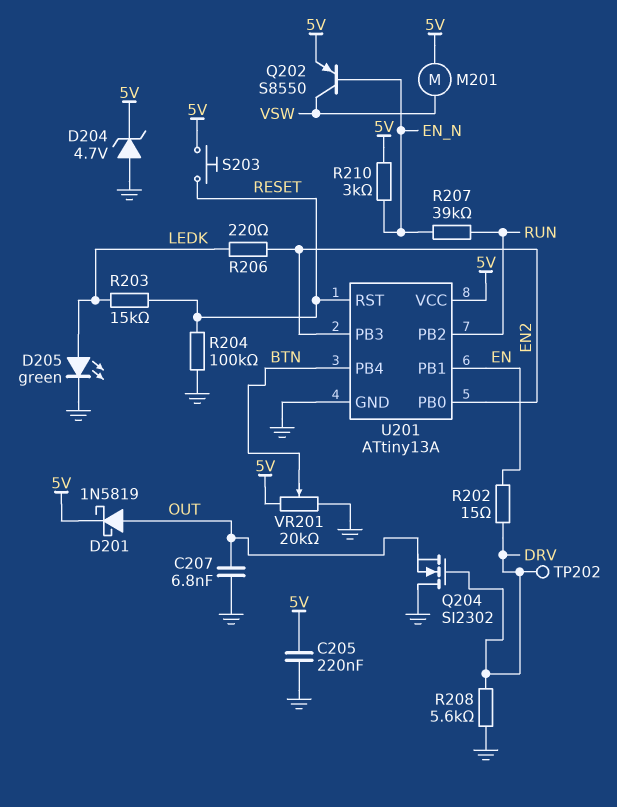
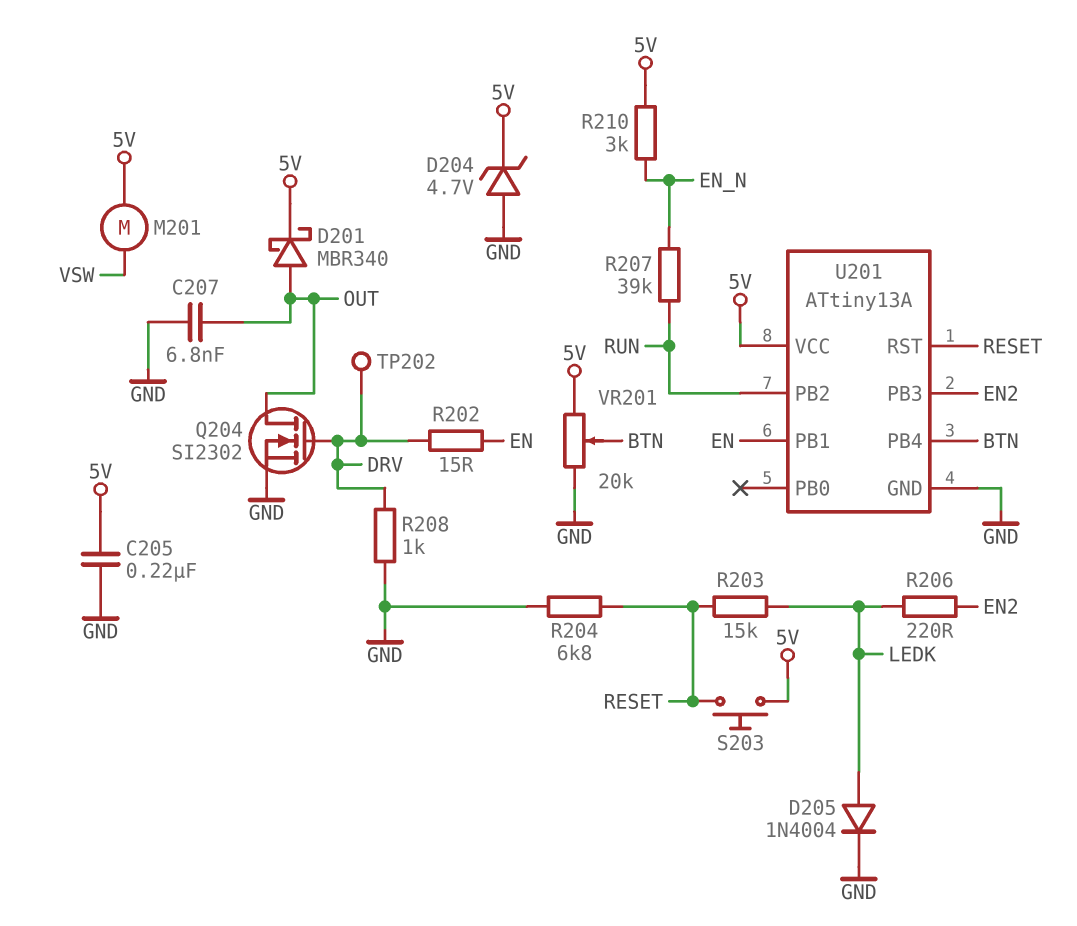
D201: schottky 1N5819 (A OUT, K 5V) -> schottky MBR340 (A OUT, K 5V)
D205: LED green (A LEDK, K GND) -> diode 1N4004 (A LEDK, K GND)
Q202: PNP S8550 (B EN_N, C VSW, E 5V) -> none
Q204: NMOS SI2302 (G DRV, D GND, S OUT) -> NMOS SI2302 (G DRV, D OUT, S GND)
R204: 100k (GND, RESET) -> 6.8k (GND, RESET)
R208: 5.6k (DRV, GND) -> 1k (DRV, GND)
U201 pin PB0: EN2 -> none

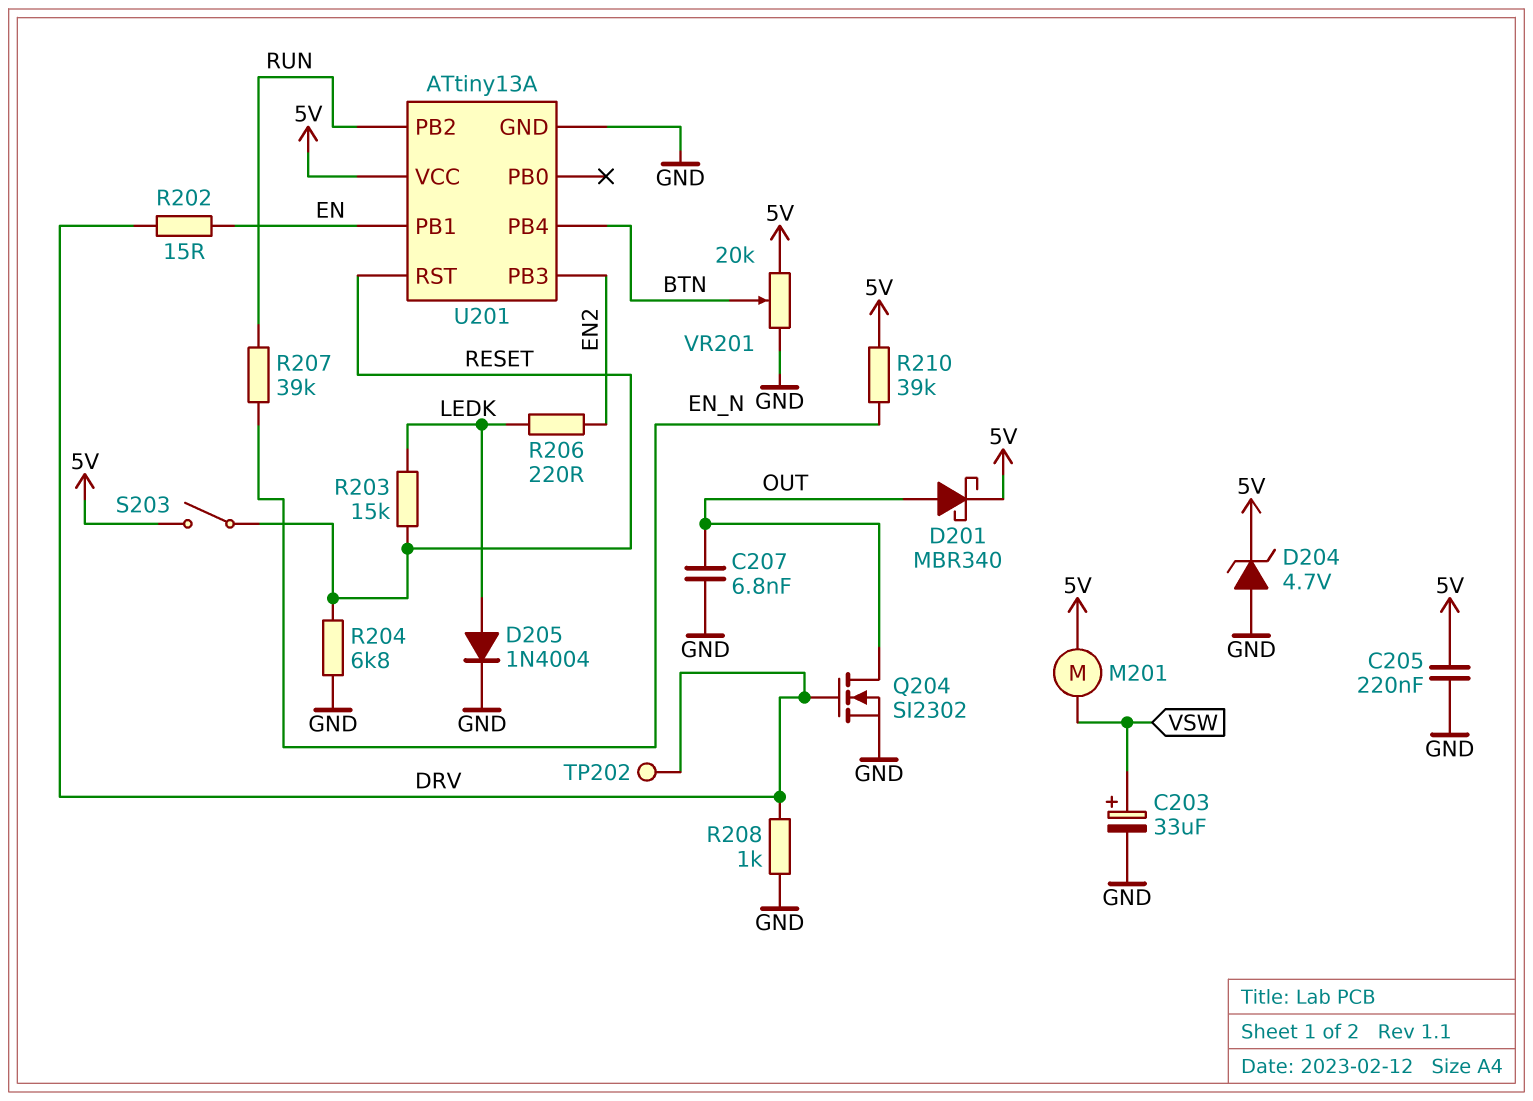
C203: none -> 33uF (plus VSW, minus GND)
R210: 3k (5V, EN_N) -> 39k (5V, EN_N)
S203: button (5V, RESET) -> switch (5V, RESET)

